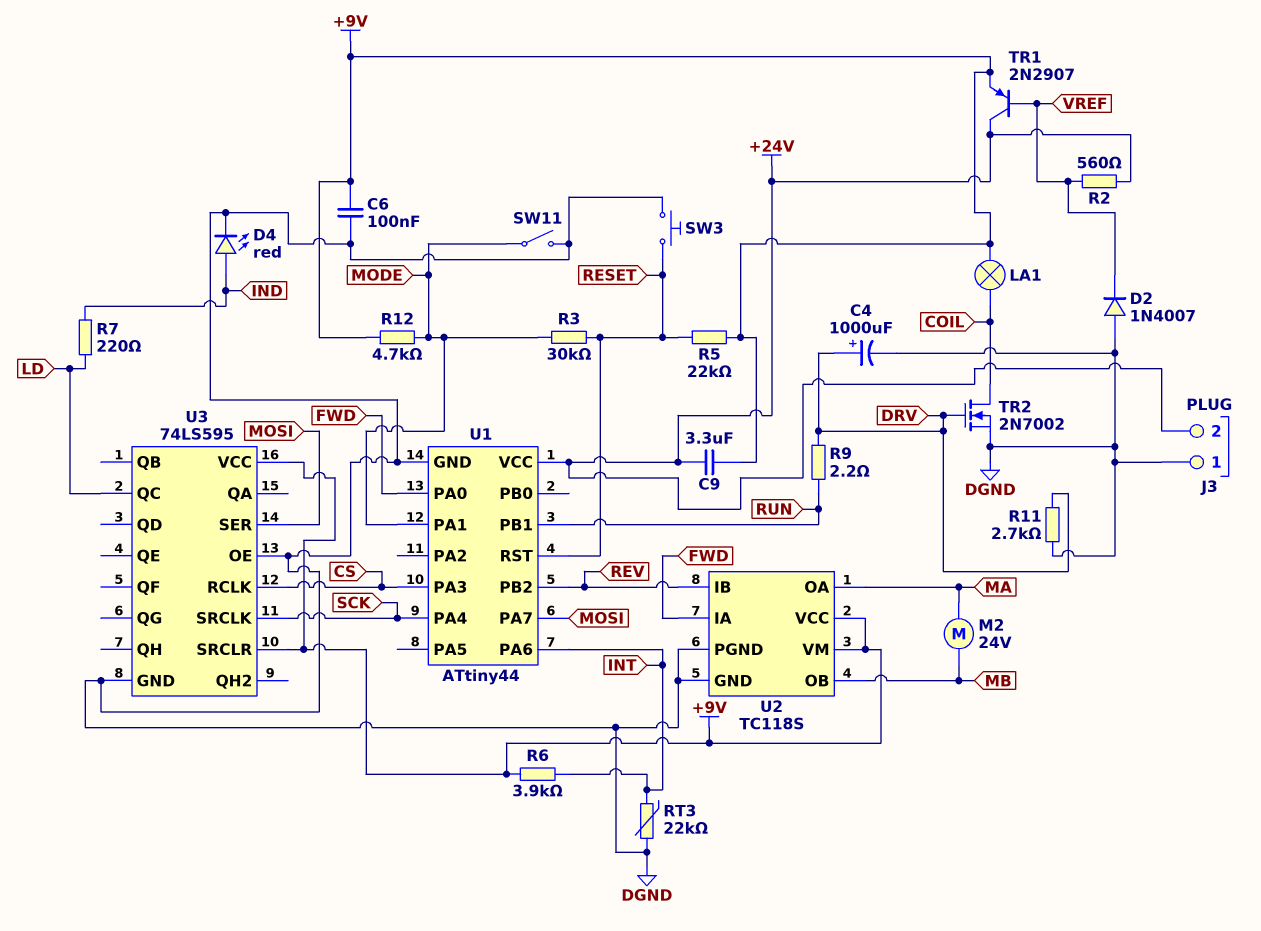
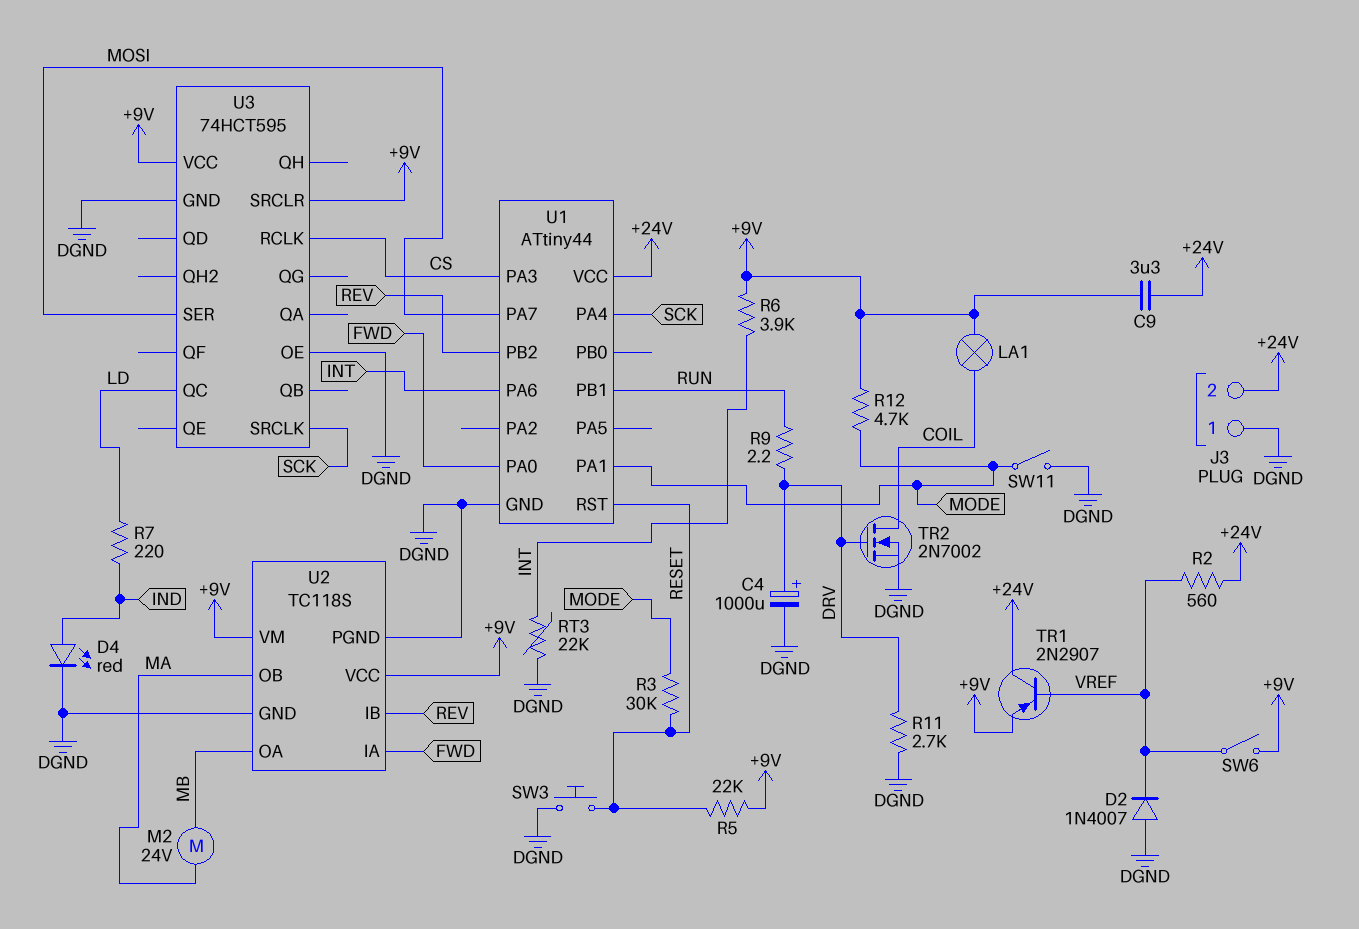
C6: 100nF (+9V, DGND) -> none
SW6: none -> switch (+9V, VREF)
U2 pin OA: MA -> MB
U2 pin OB: MB -> MA
U3: 74LS595 -> 74HCT595

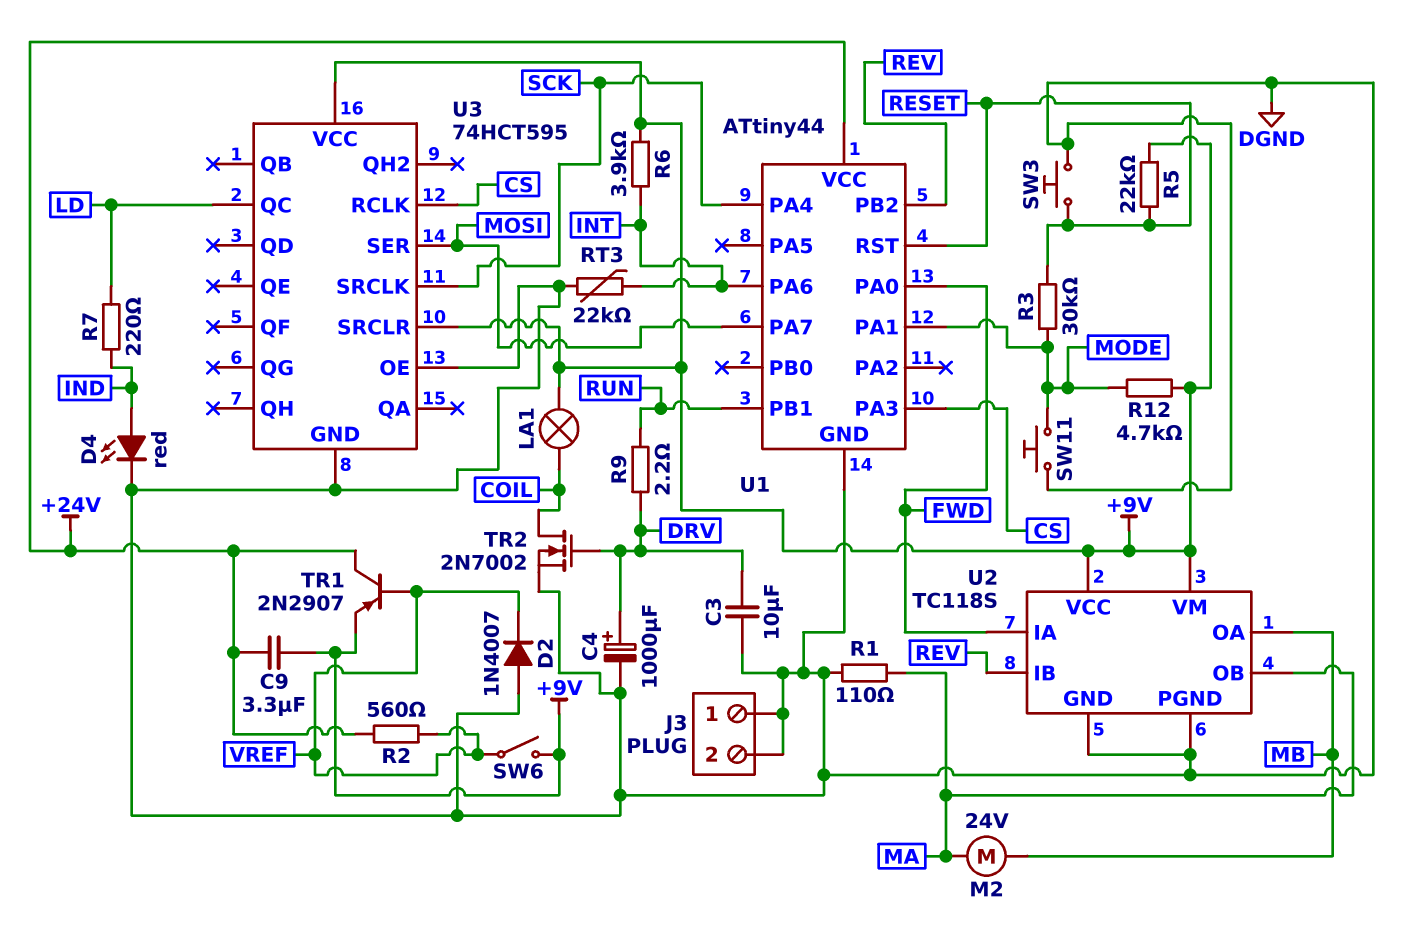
C3: none -> 10uF (DGND, DRV)
J3 pin 2: +24V -> DGND
R1: none -> 110 (DGND, MA)
R11: 2.7k (DGND, DRV) -> none
SW11: switch (DGND, MODE) -> button (DGND, MODE)

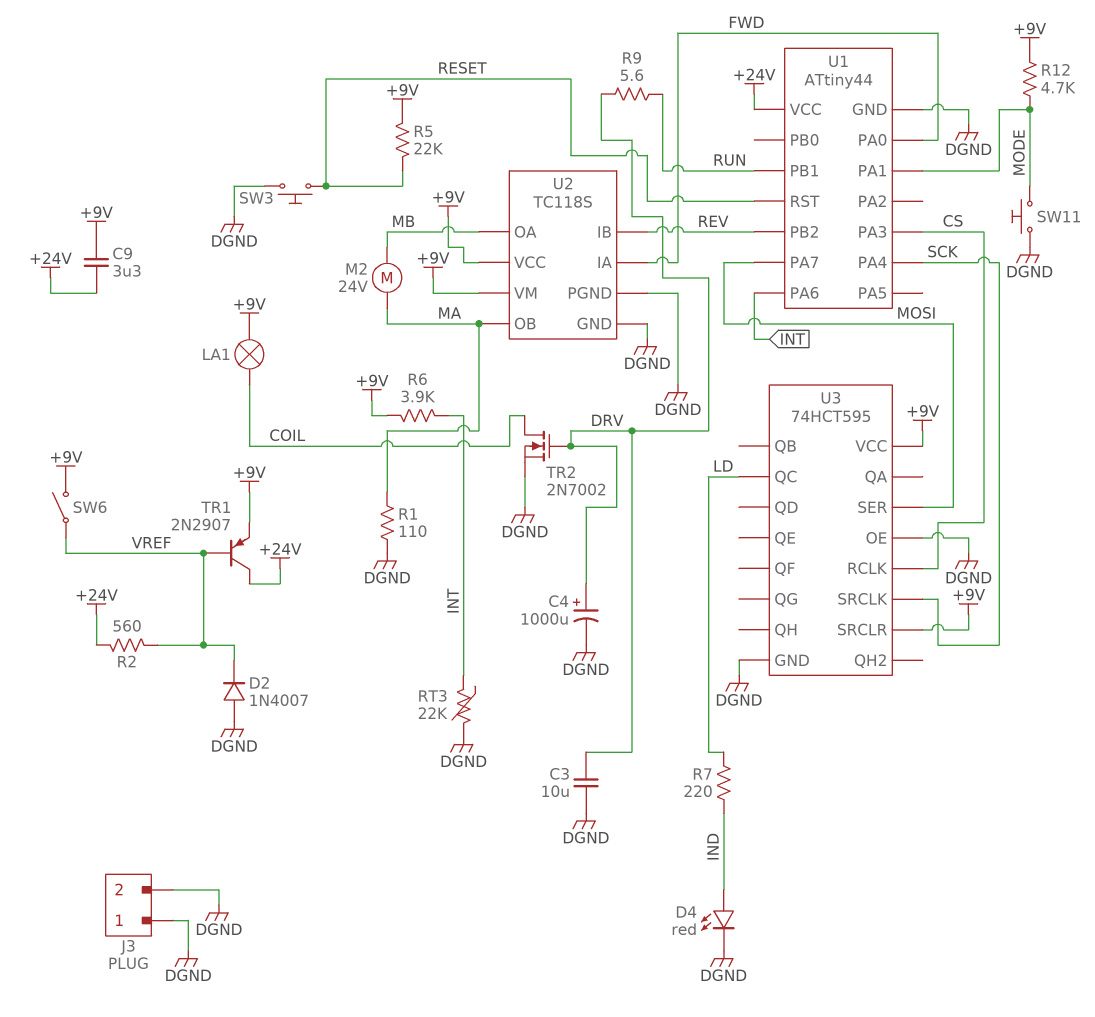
R3: 30k (MODE, RESET) -> none
R9: 2.2 (DRV, RUN) -> 5.6 (DRV, RUN)

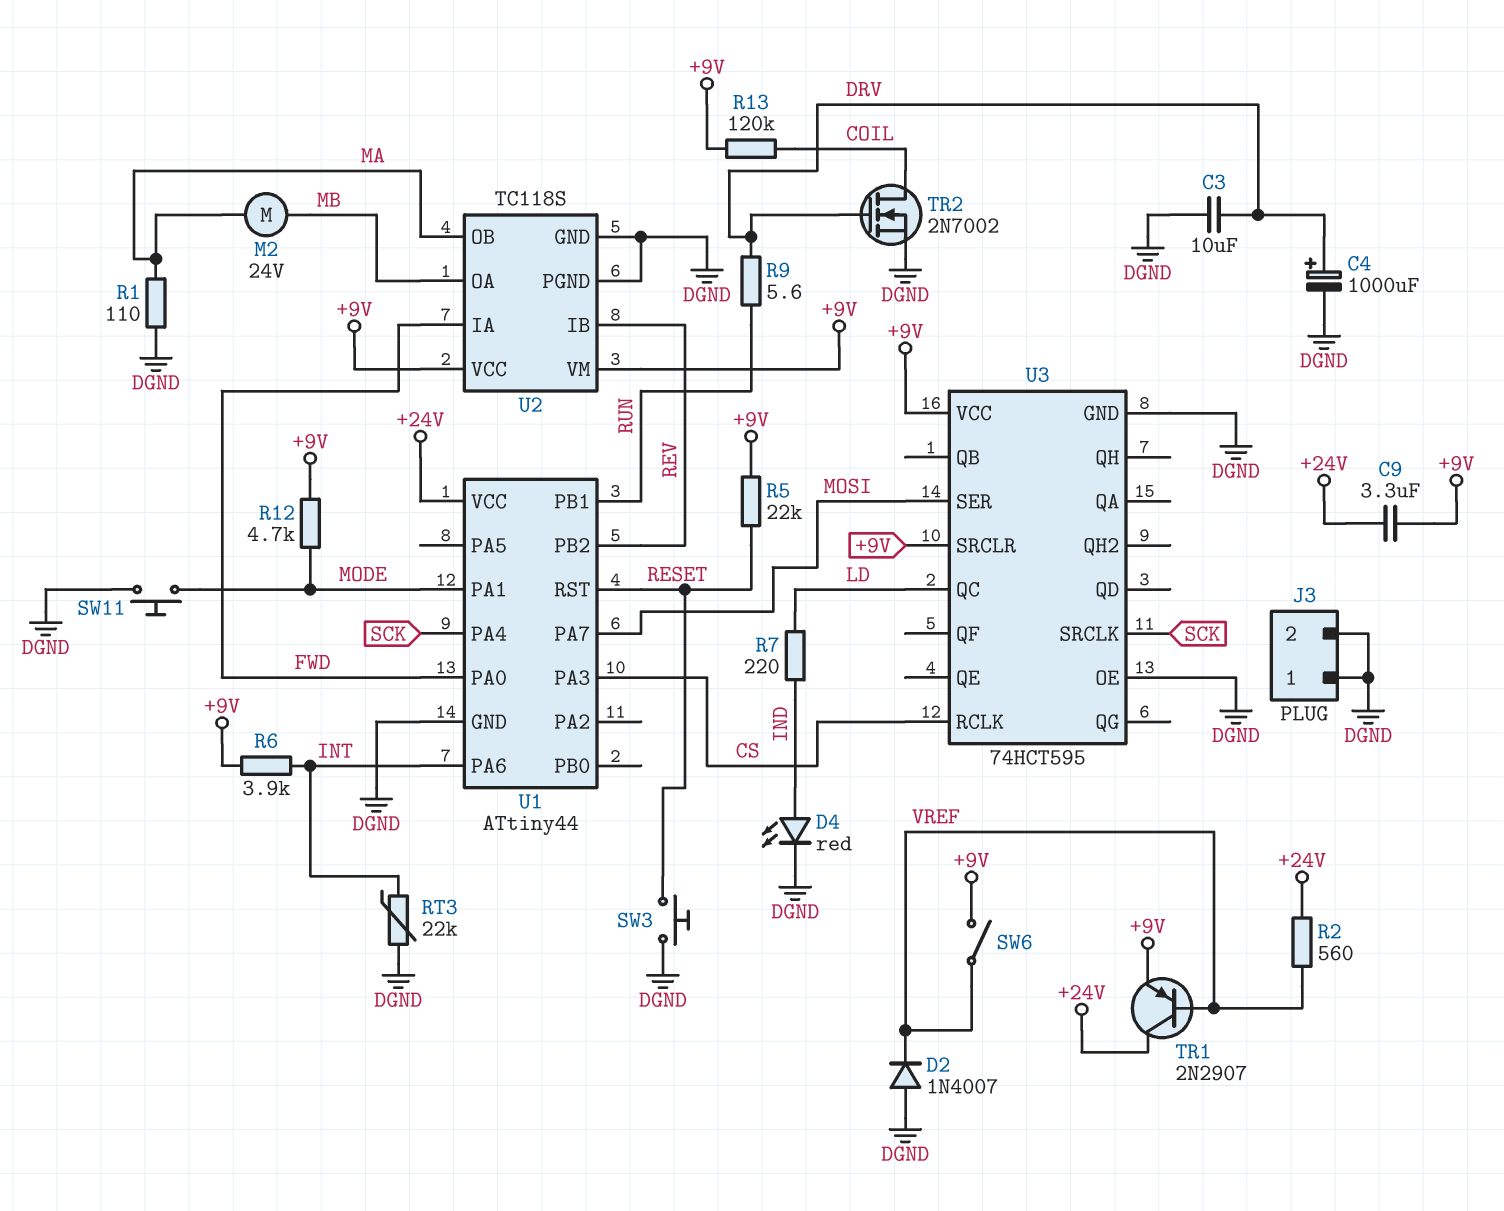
LA1: lamp (+9V, COIL) -> none
R13: none -> 120k (+9V, COIL)

